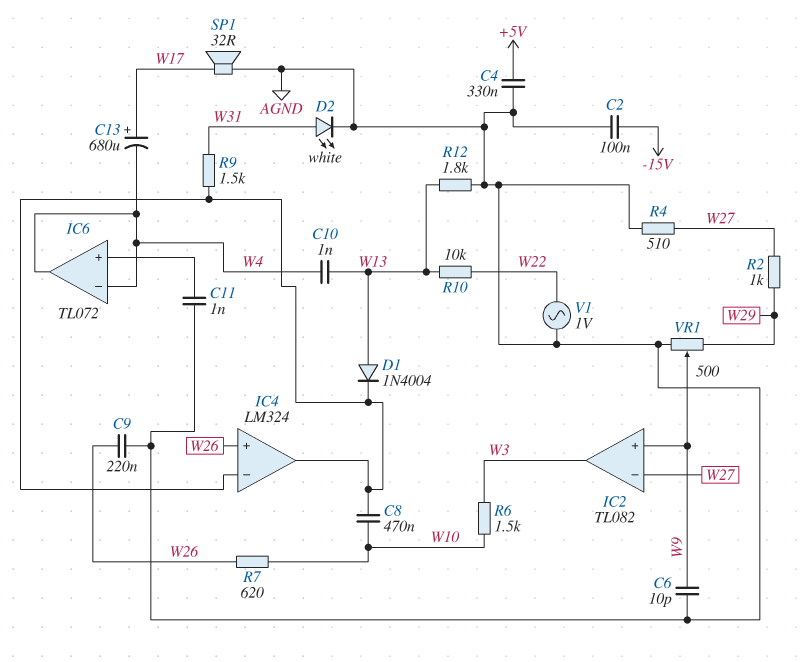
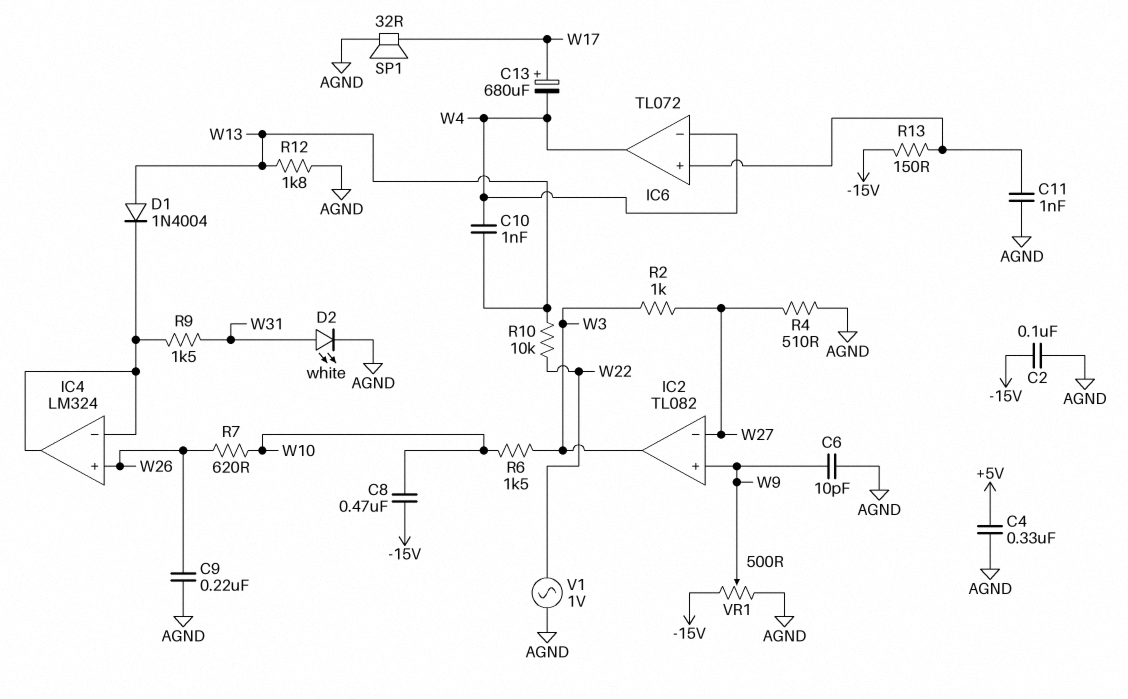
C8: 470nF (IC4/in-, W10) -> 470nF (-15V, W10)
R2: 1k (W27, W29) -> 1k (W3, W27)
R13: none -> 150 (-15V, IC6/in+)
VR1: 500 (AGND, W29, wiper W9) -> 500 (-15V, AGND, wiper W9)

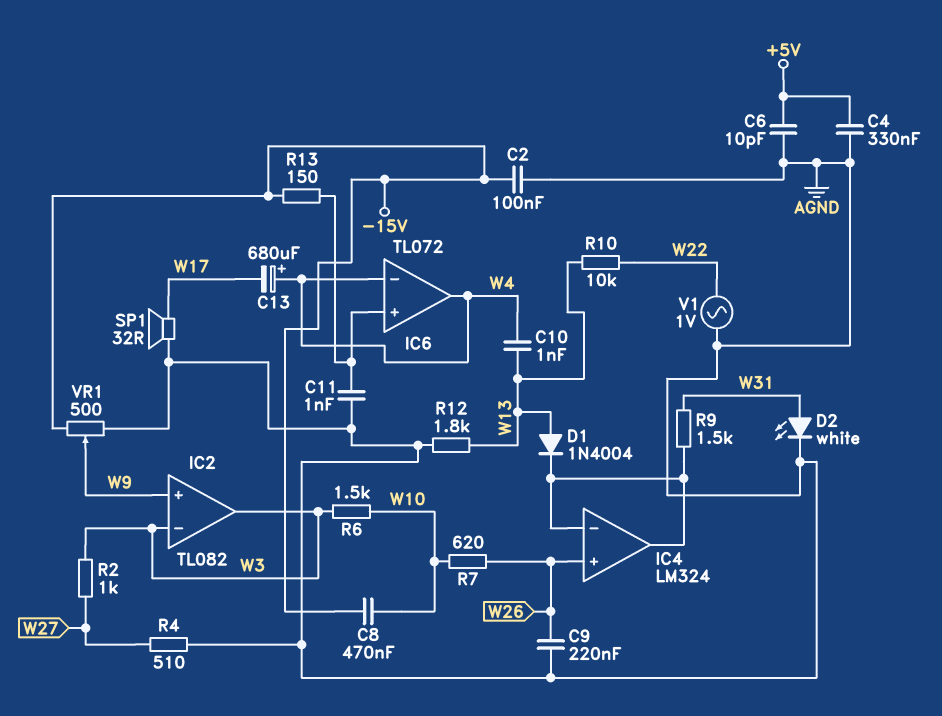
C6: 10pF (AGND, W9) -> 10pF (+5V, AGND)
C13: 680uF (plus W17, minus W4) -> 680uF (plus W4, minus W17)
IC2 pin in-: W27 -> W3

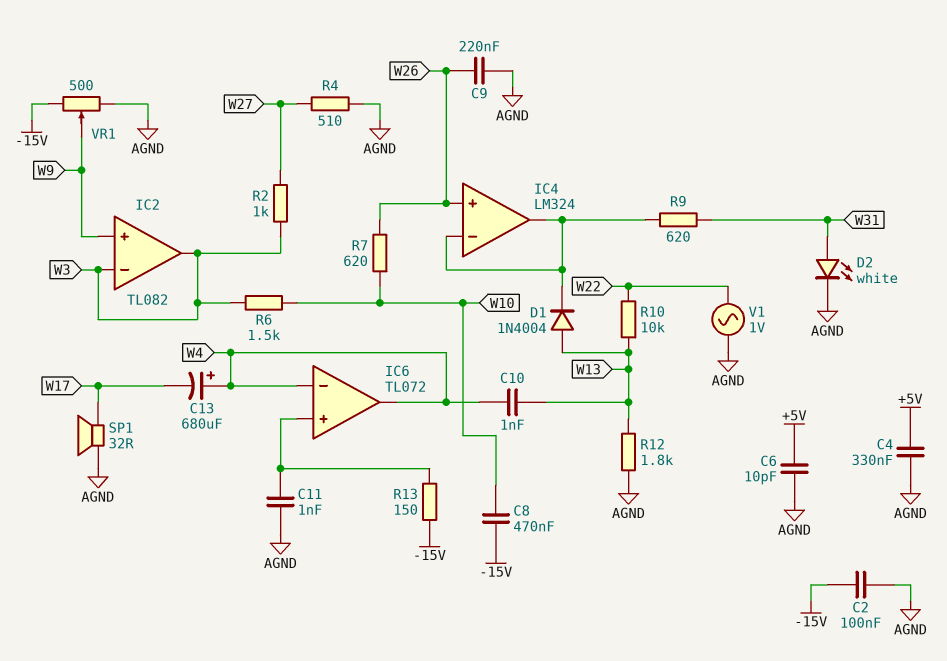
R9: 1.5k (IC4/in-, W31) -> 620 (IC4/in-, W31)

